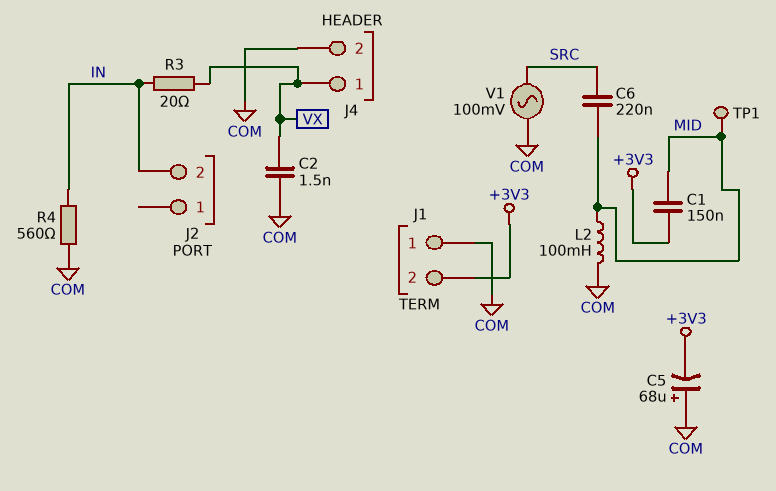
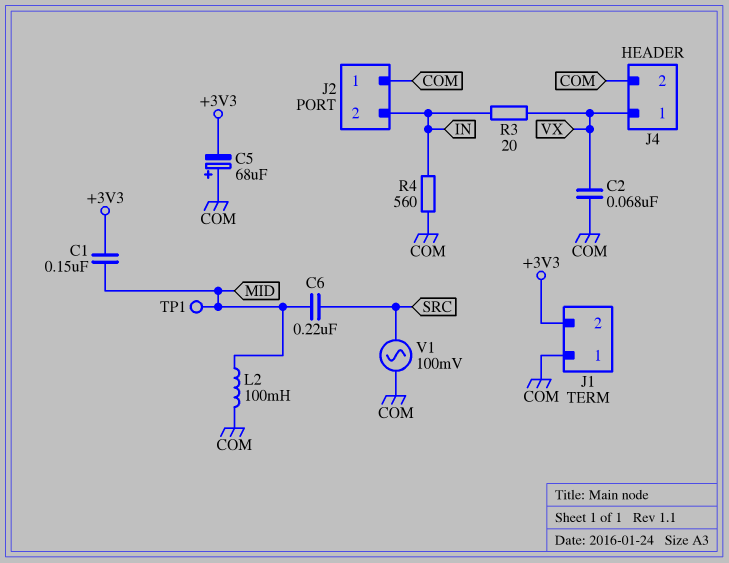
C2: 1.5nF (COM, VX) -> 68nF (COM, VX)
J2 pin 1: none -> COM

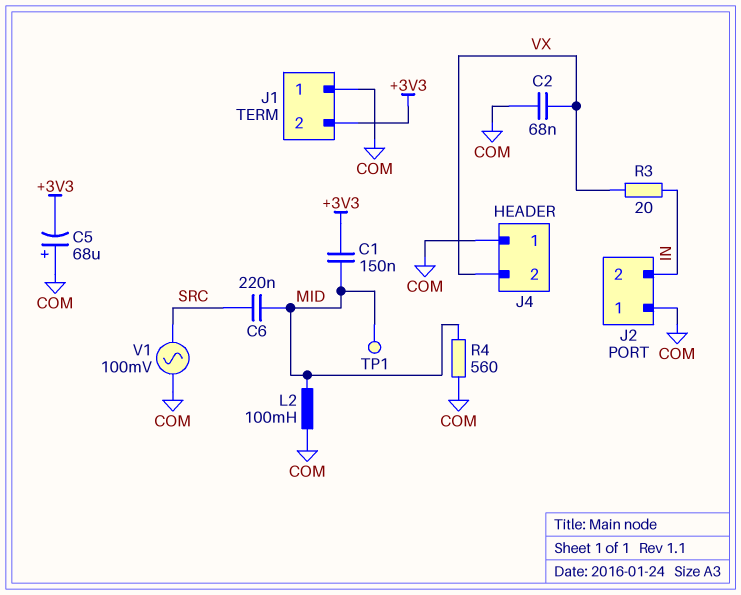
J4 pin 1: VX -> COM
J4 pin 2: COM -> VX
R4: 560 (COM, IN) -> 560 (COM, MID)

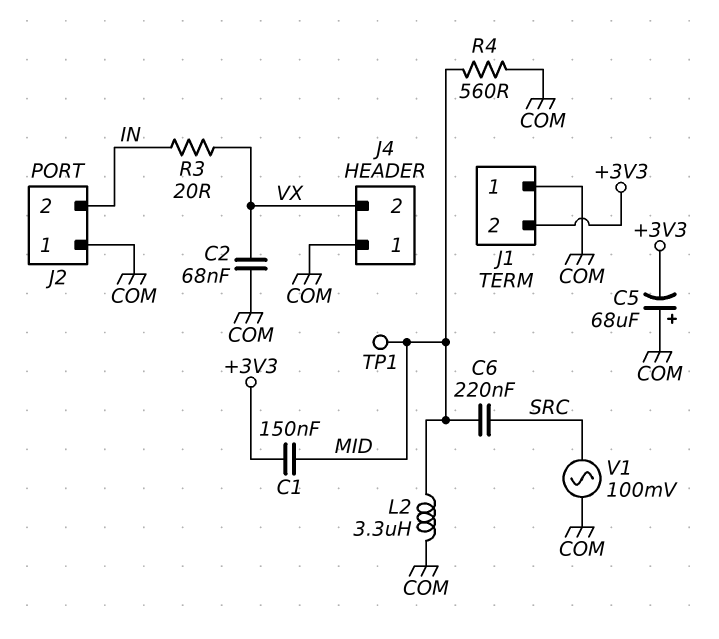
L2: 100mH (COM, MID) -> 3.3uH (COM, MID)

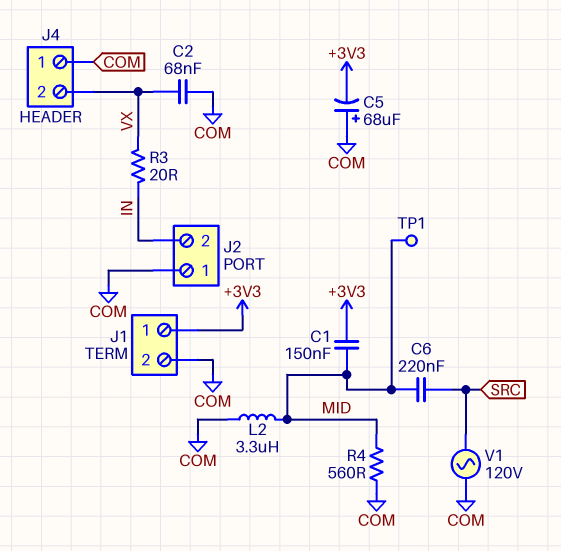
J1 pin 1: COM -> +3V3
J1 pin 2: +3V3 -> COM
V1: AC 100mV (COM, SRC) -> AC 120V (COM, SRC)

